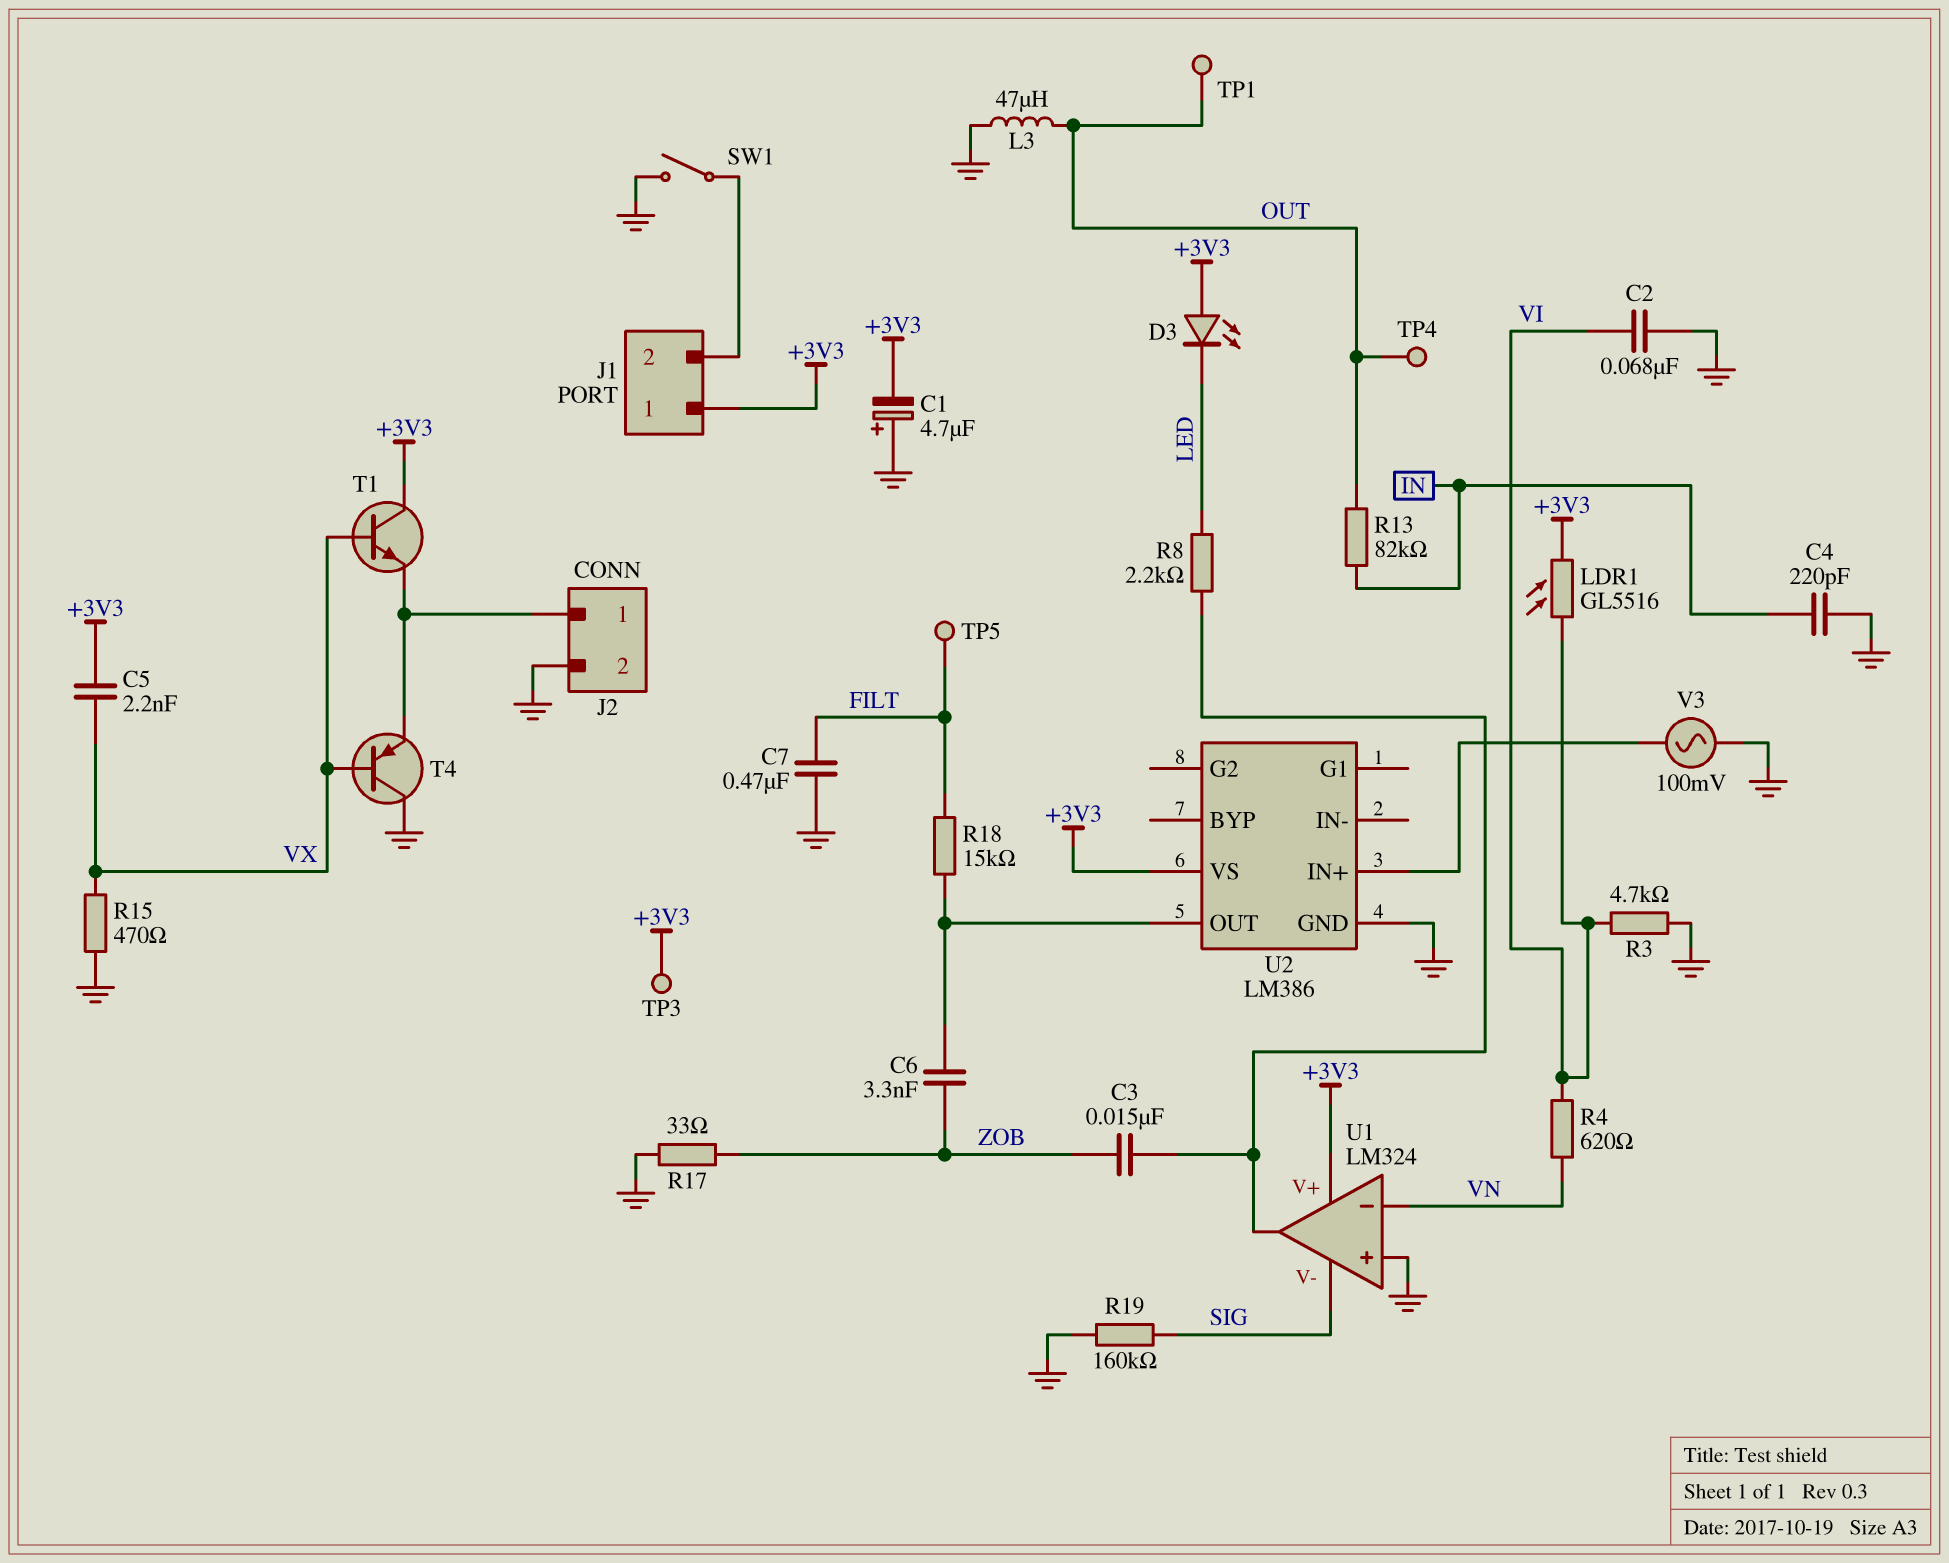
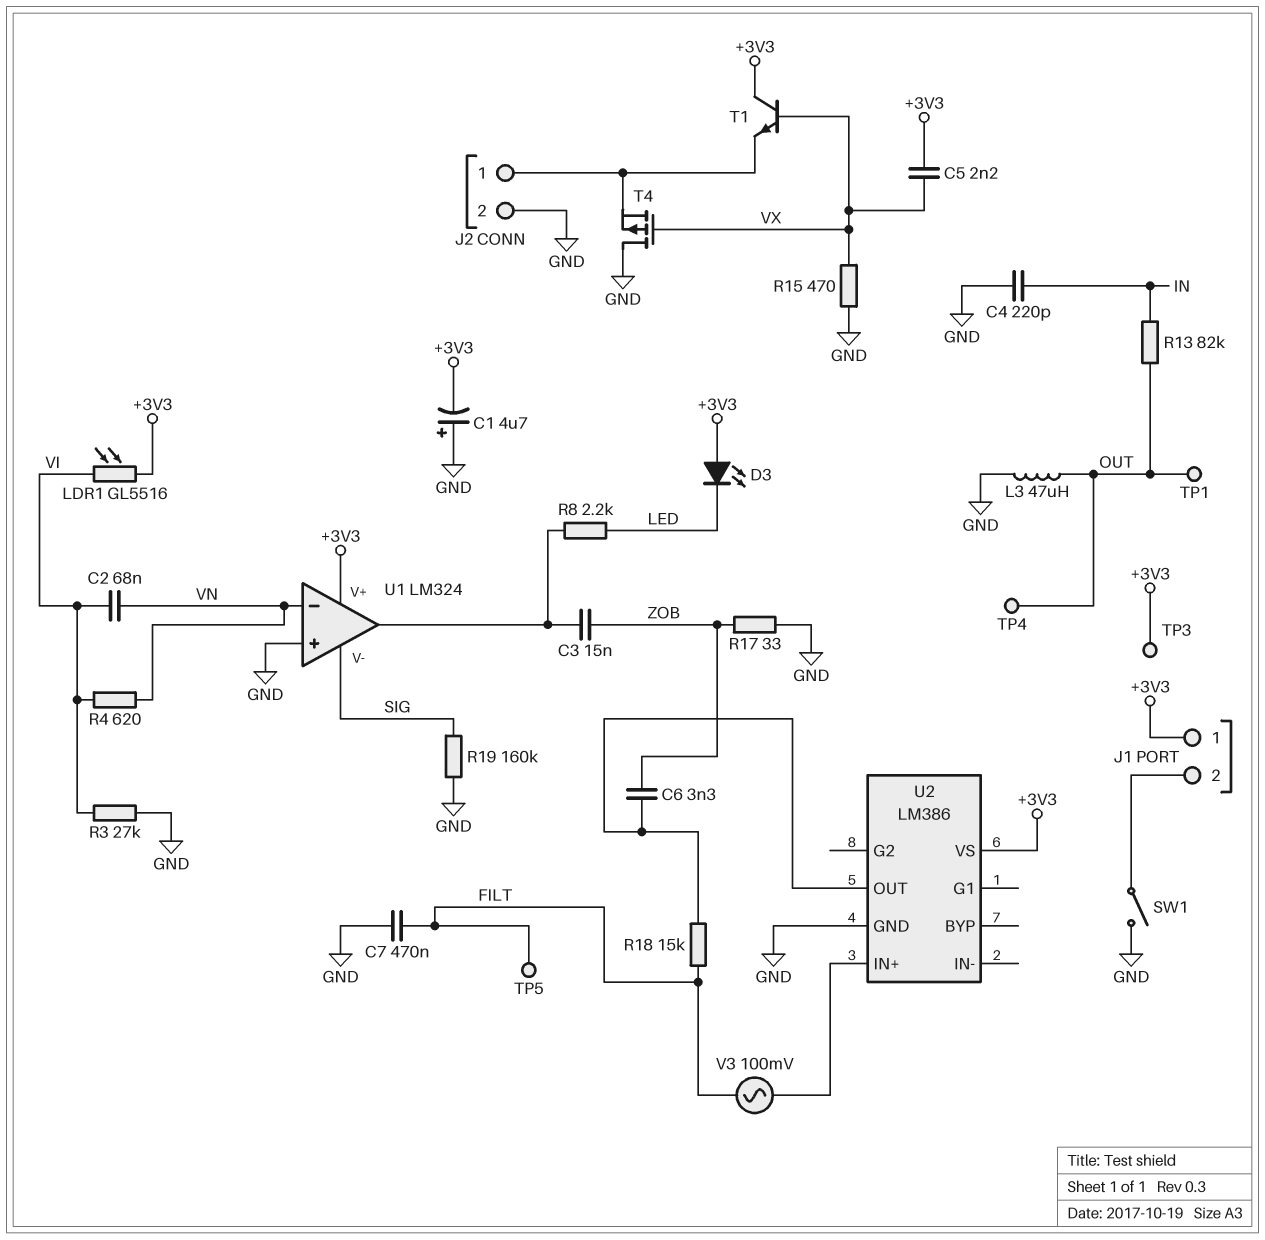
C2: 68nF (GND, VI) -> 68nF (VI, VN)
R3: 4.7k (GND, VI) -> 27k (GND, VI)
T4: PNP (B VX, C GND, E J2/1) -> PMOS (G VX, D GND, S J2/1)
V3: AC 100mV (GND, U2/IN+) -> AC 100mV (FILT, U2/IN+)

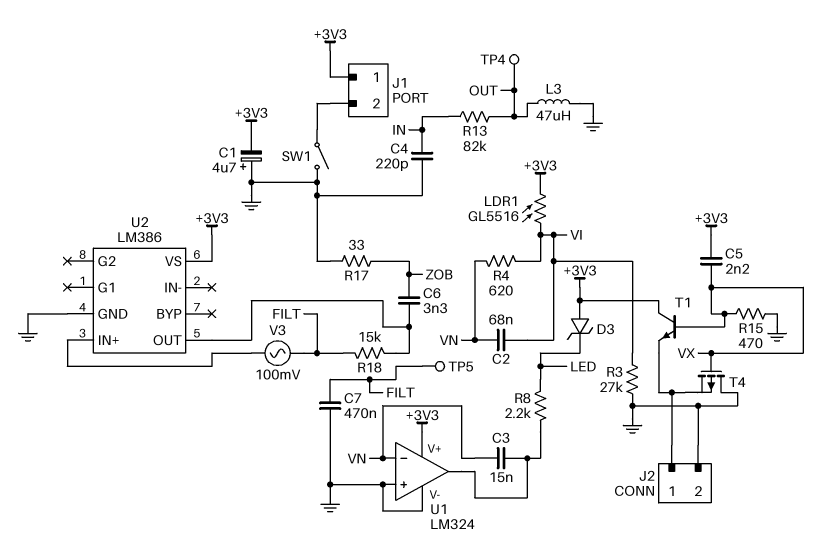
C3: 15nF (U1/out, ZOB) -> 15nF (U1/out, VN)
D3: LED (A +3V3, K LED) -> zener (A +3V3, K LED)
R19: 160k (GND, SIG) -> none
TP1: test point (OUT) -> none
TP3: test point (+3V3) -> none
U1 pin V-: SIG -> GND

